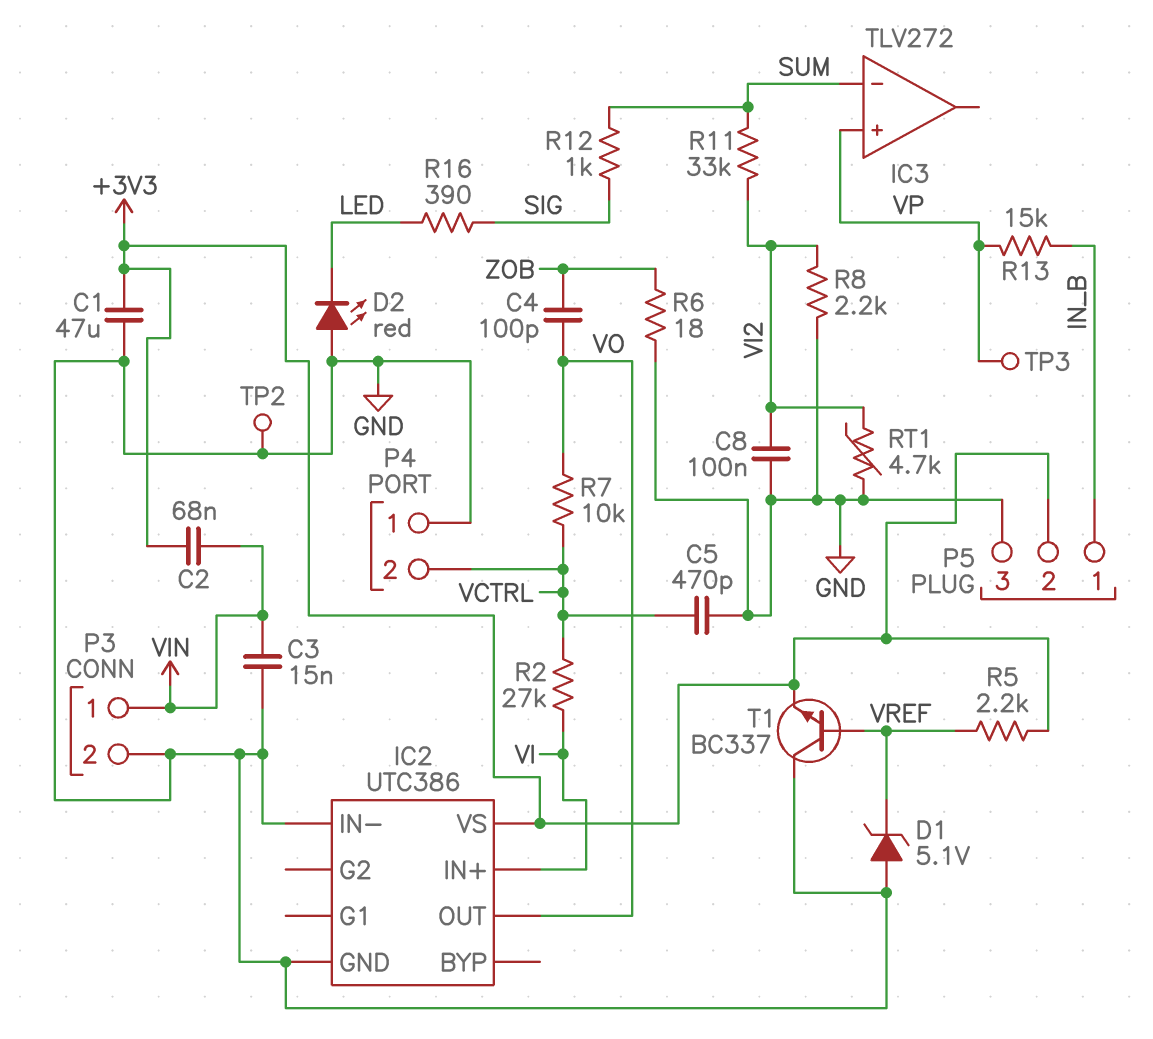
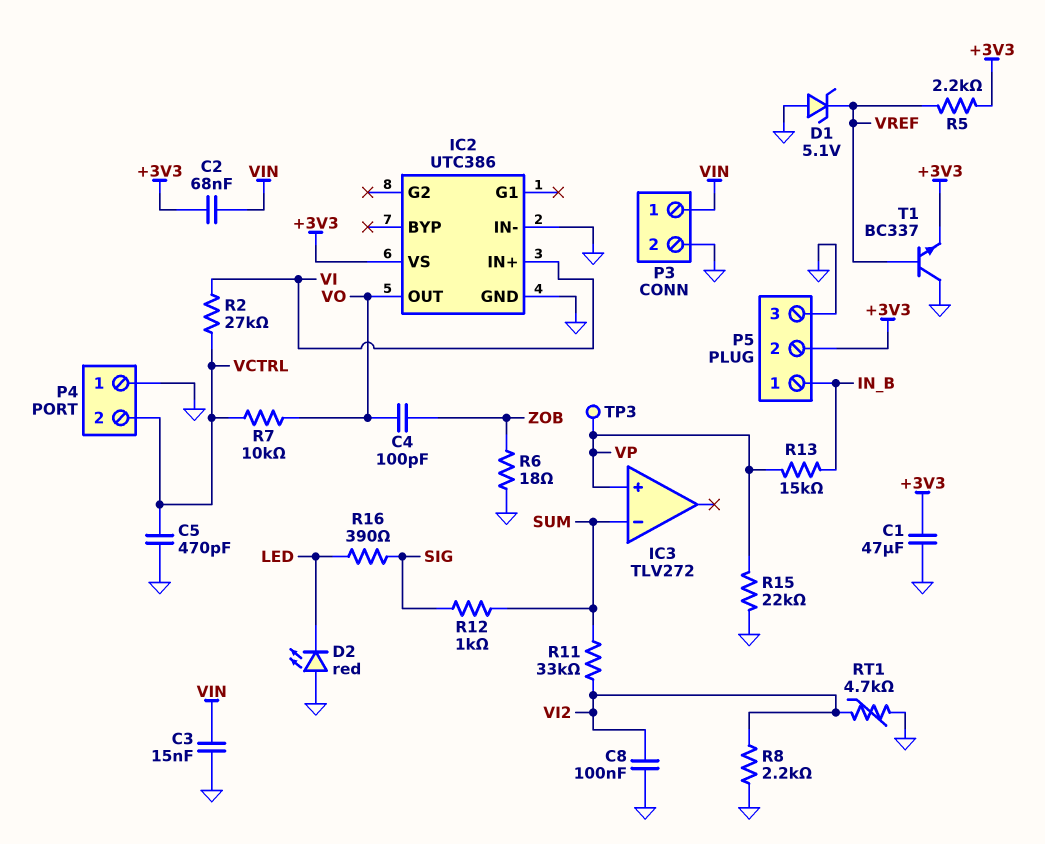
R15: none -> 22k (GND, VP)
TP2: test point (GND) -> none

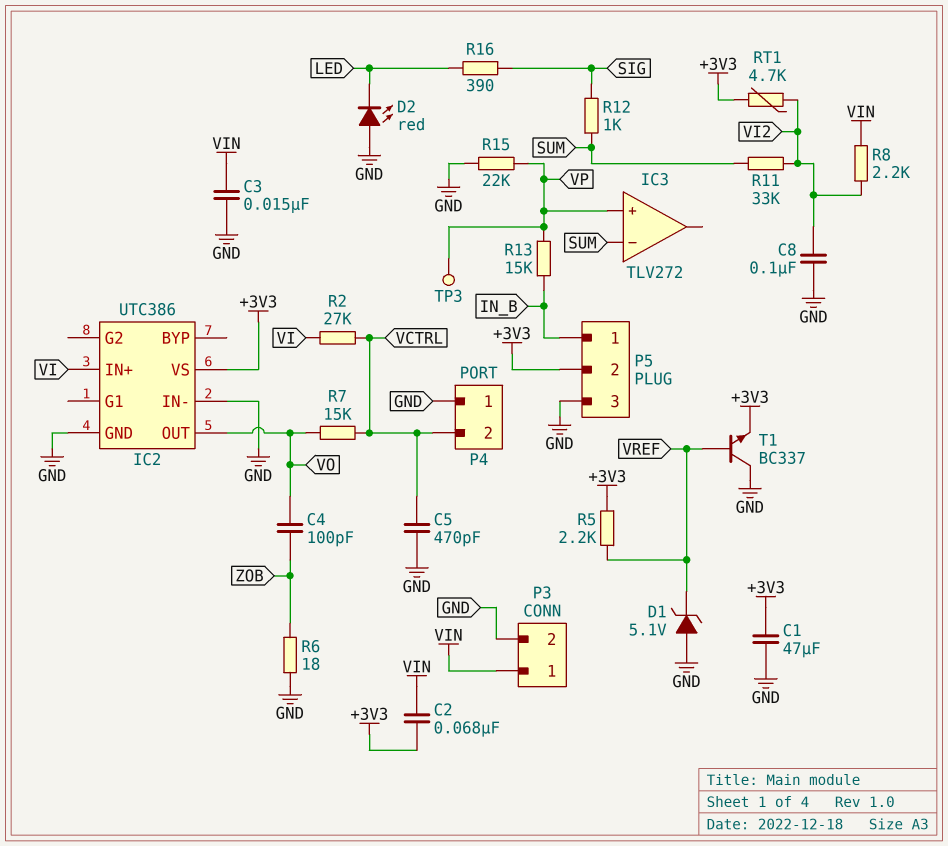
R7: 10k (VCTRL, VO) -> 15k (VCTRL, VO)
R8: 2.2k (GND, VI2) -> 2.2k (VI2, VIN)
RT1: 4.7k (GND, VI2) -> 4.7k (+3V3, VI2)

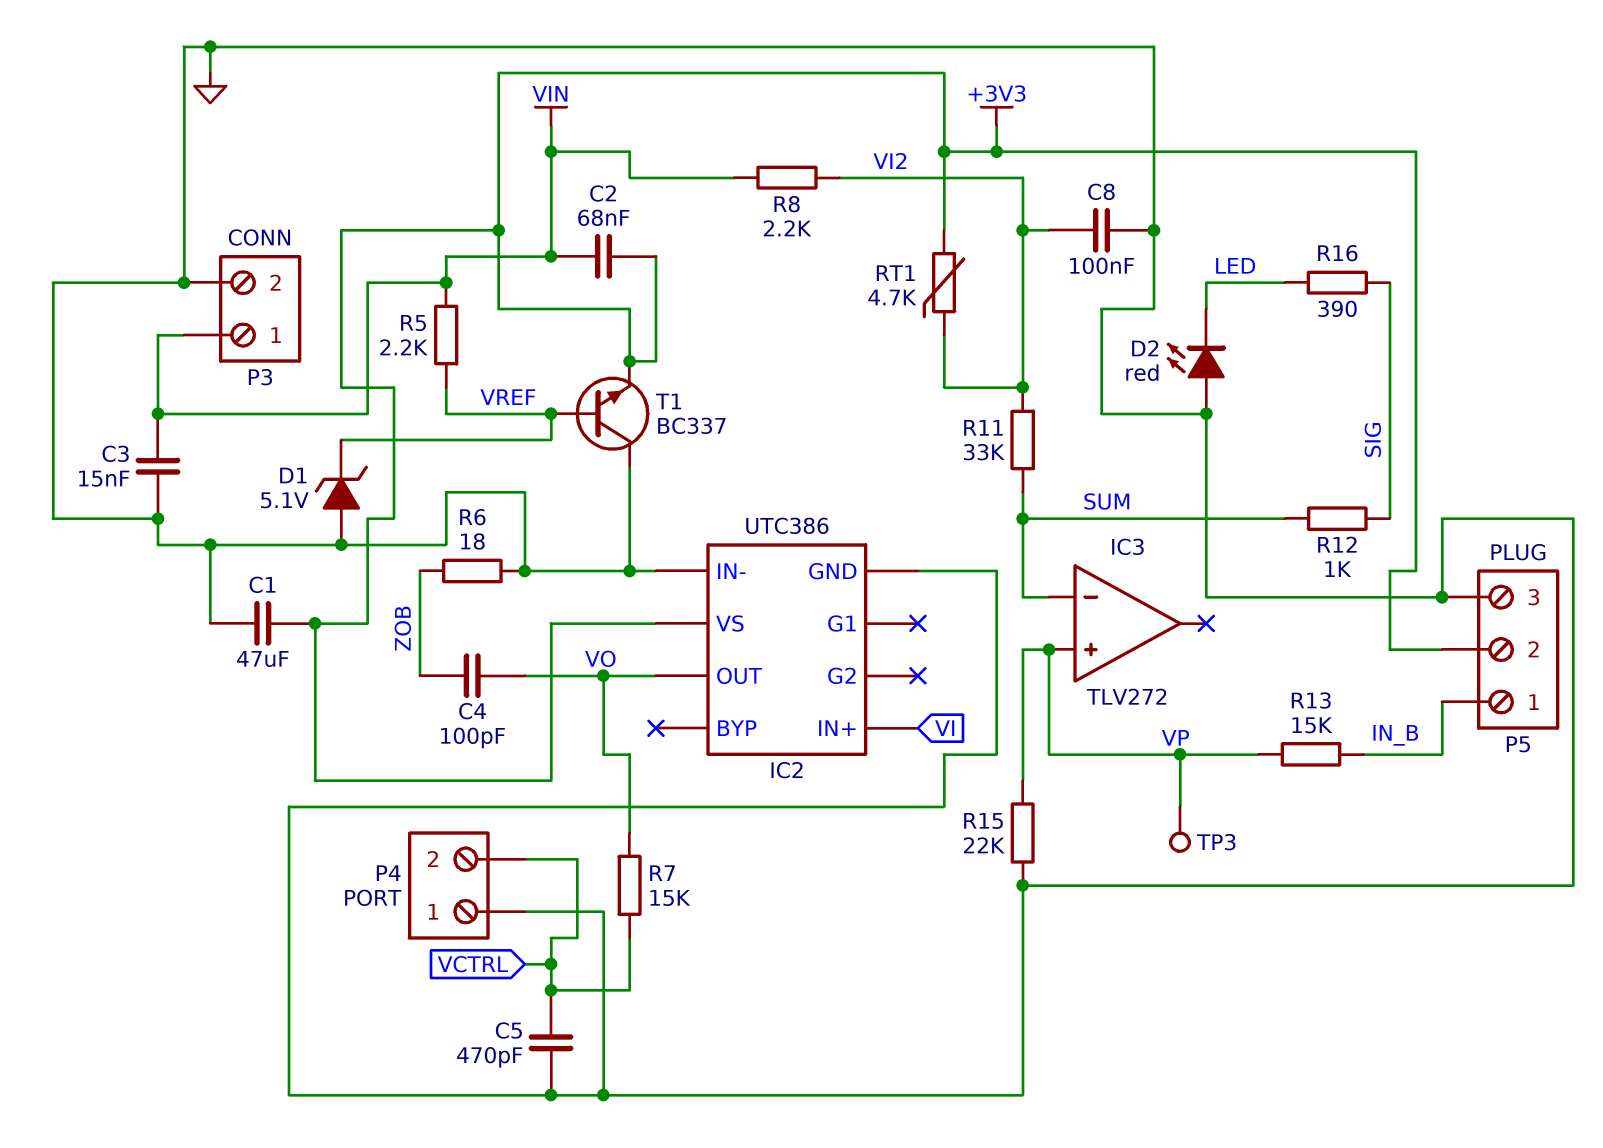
R2: 27k (VCTRL, VI) -> none
R5: 2.2k (+3V3, VREF) -> 2.2k (VIN, VREF)

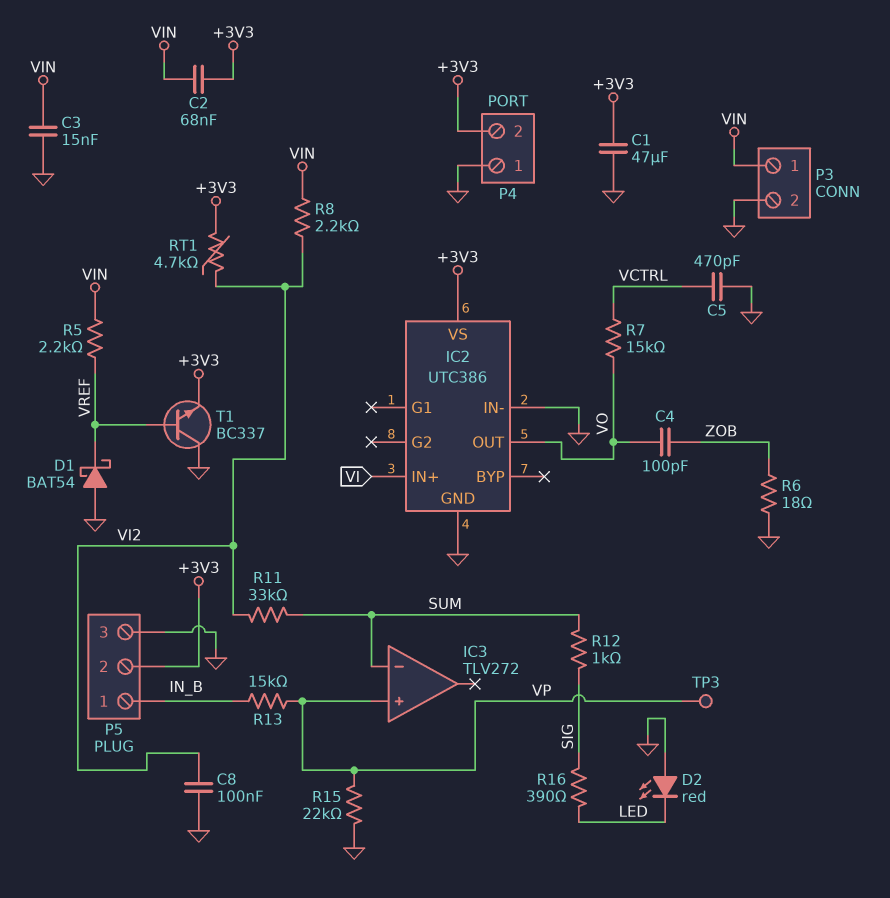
D1: zener 5.1V (A GND, K VREF) -> schottky BAT54 (A GND, K VREF)
P4 pin 2: VCTRL -> +3V3

